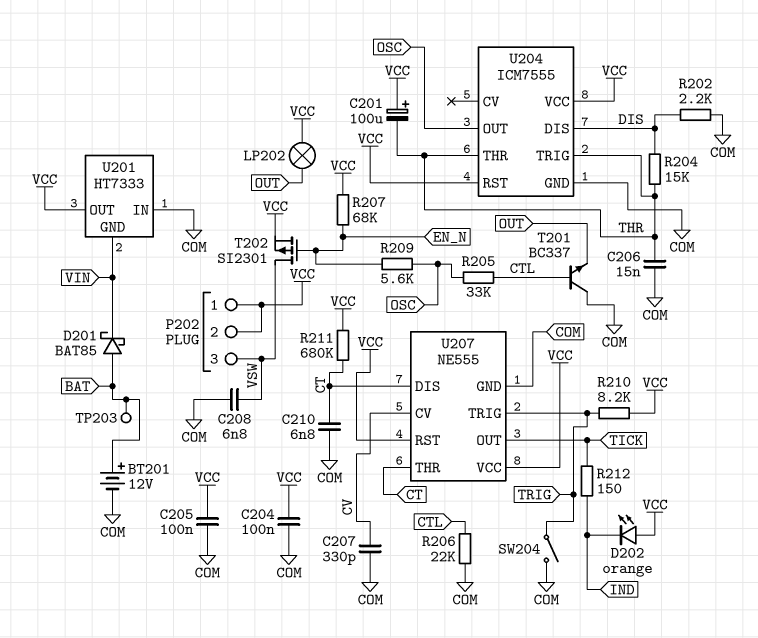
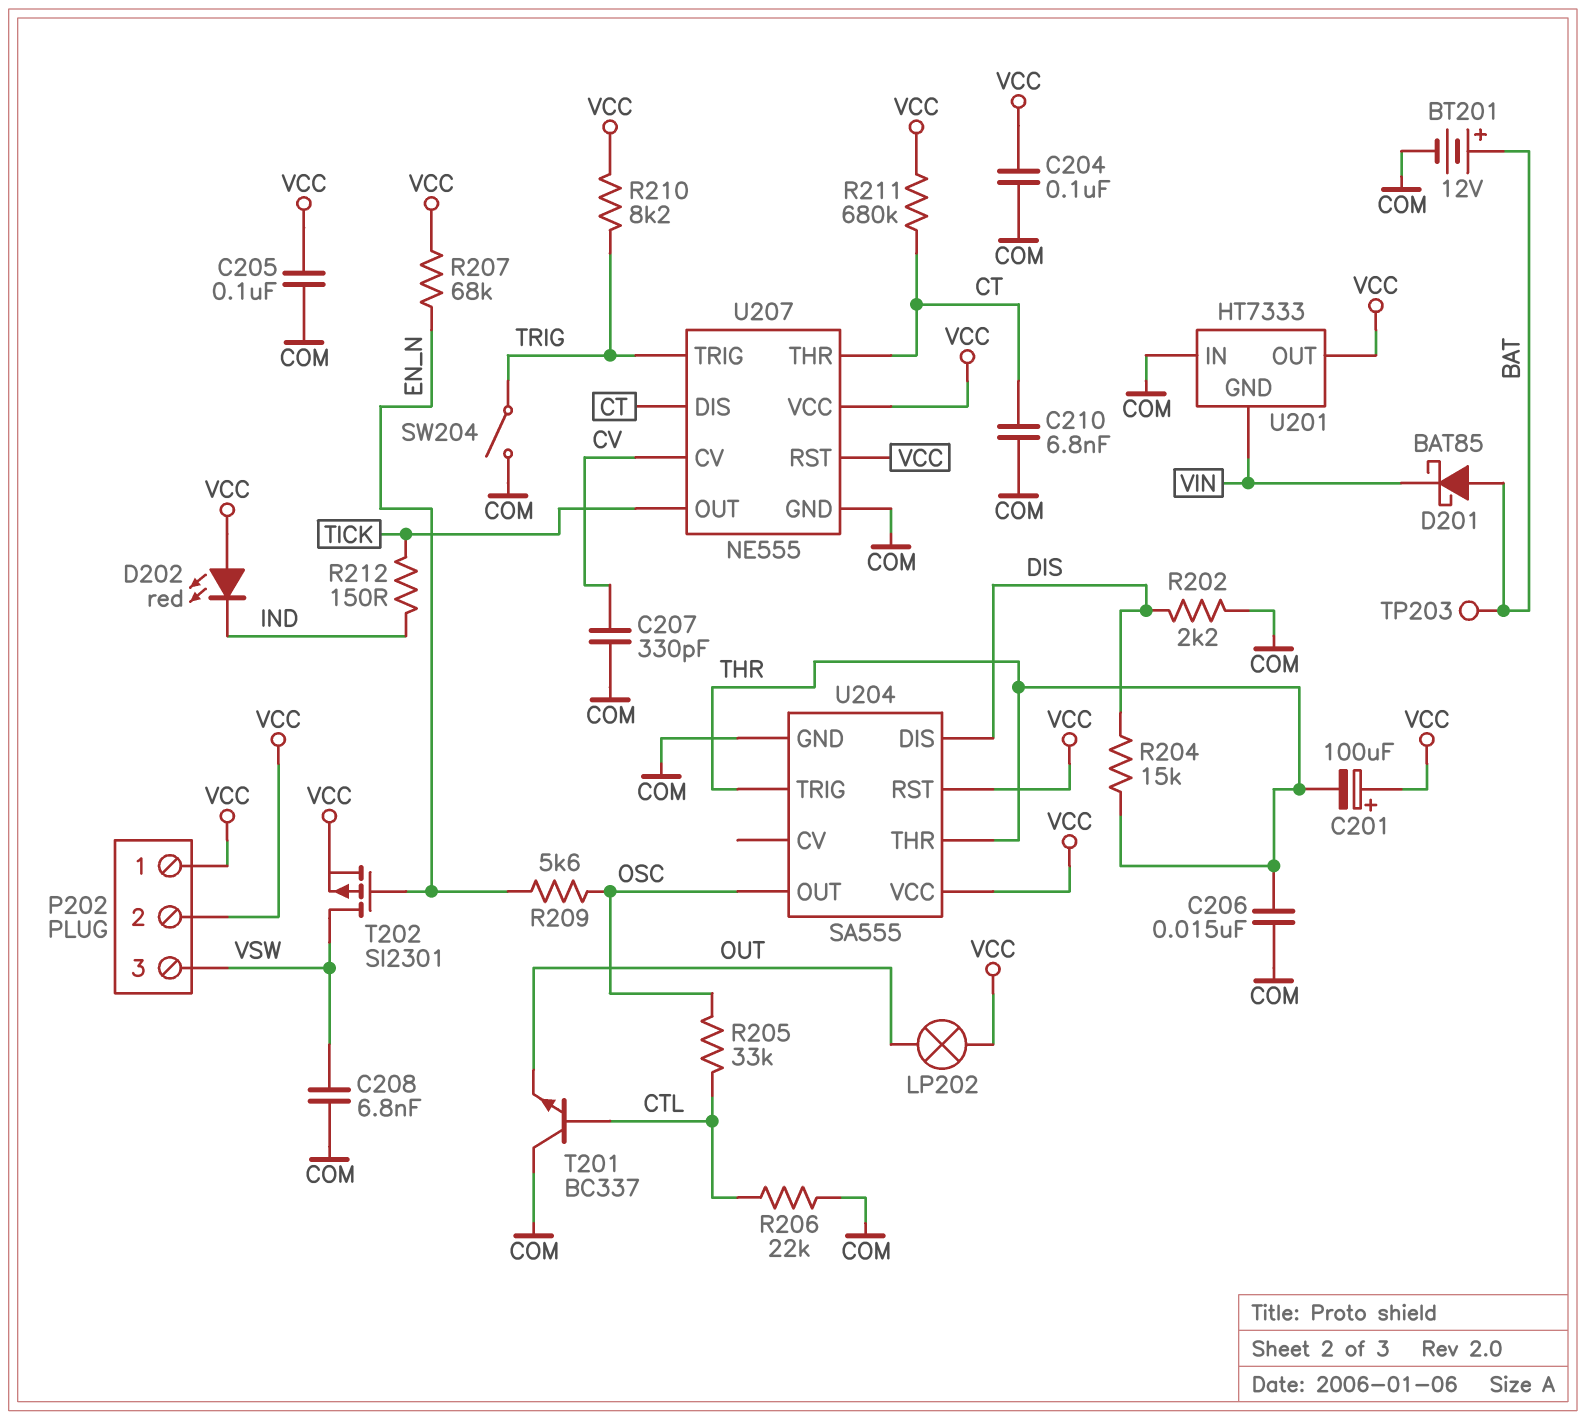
D202: LED orange (A VCC, K IND) -> LED red (A VCC, K IND)
U204: ICM7555 -> SA555

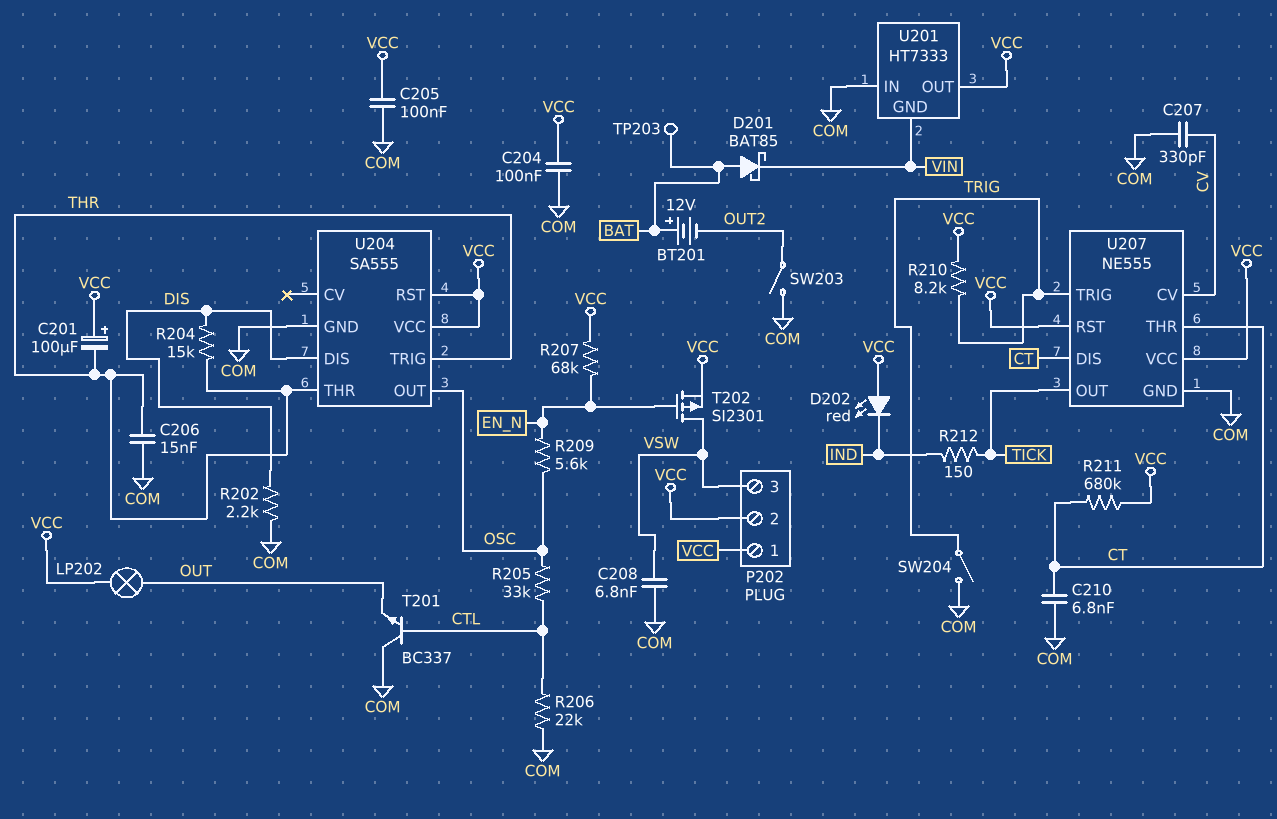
BT201: 12V (plus BAT, minus COM) -> 12V (plus BAT, minus OUT2)
SW203: none -> switch (COM, OUT2)

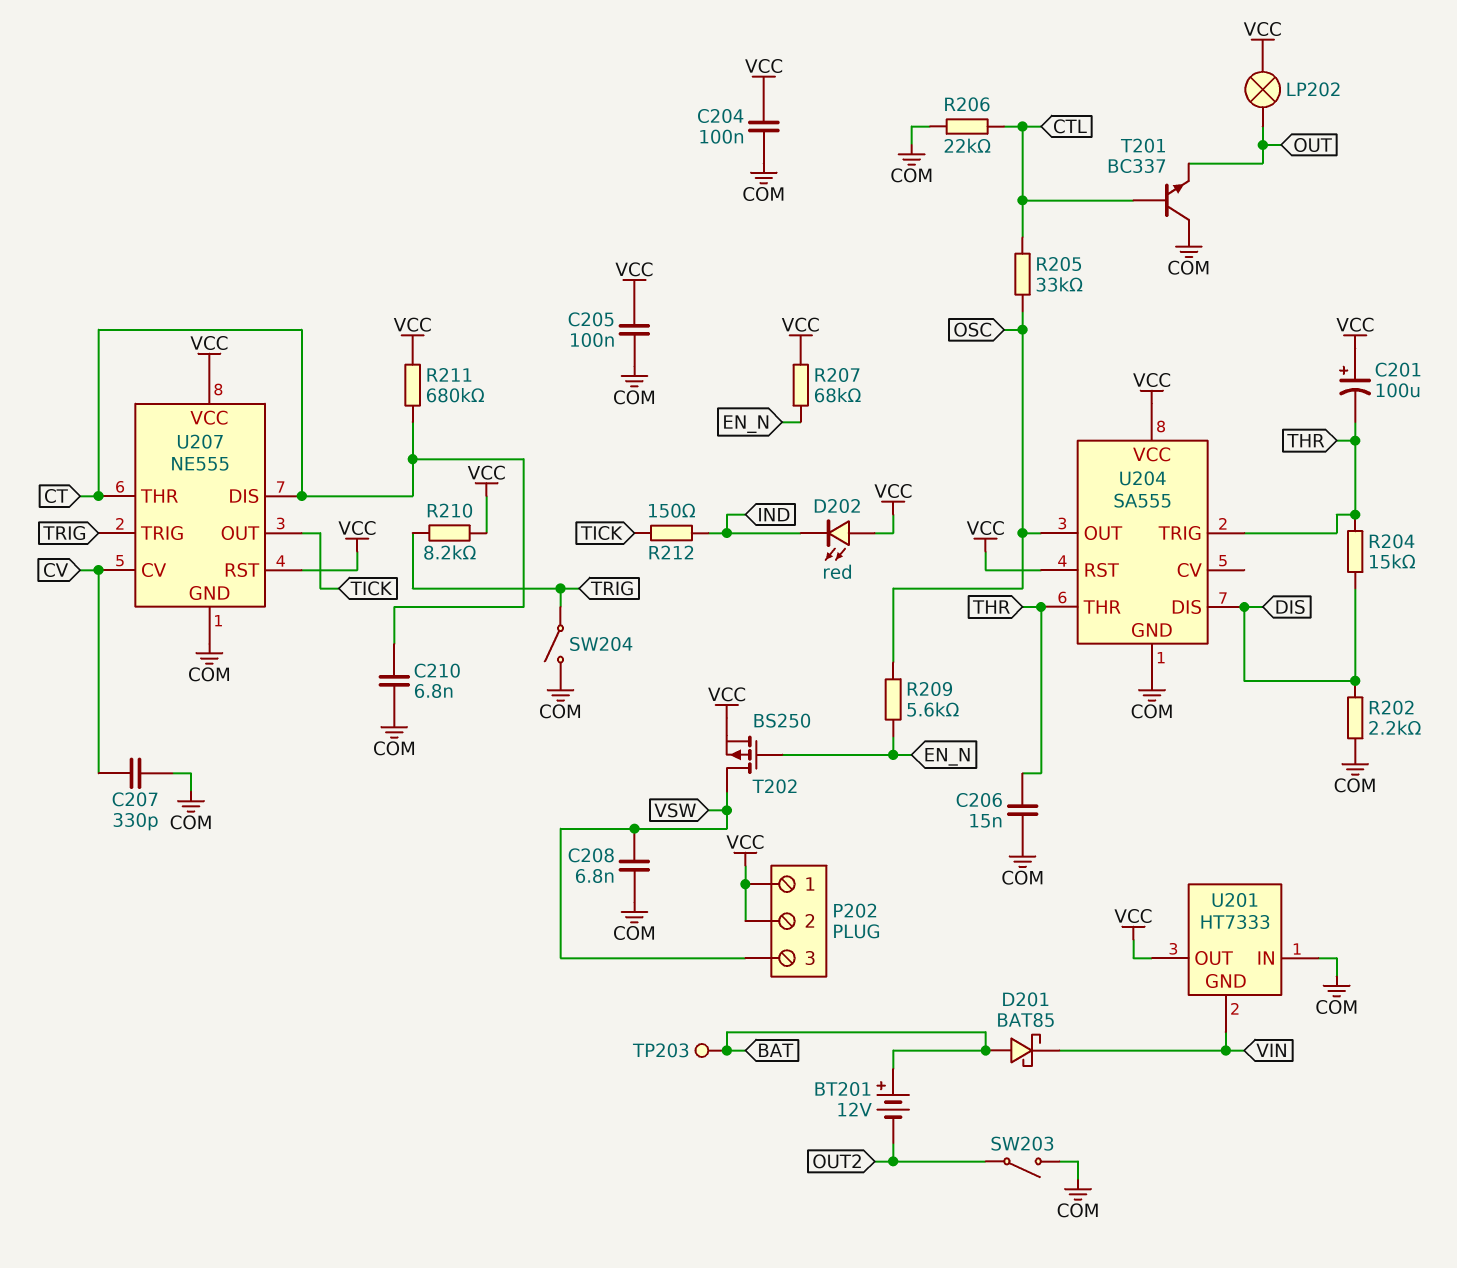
T202: PMOS SI2301 (G EN_N, D VSW, S VCC) -> PMOS BS250 (G EN_N, D VSW, S VCC)

